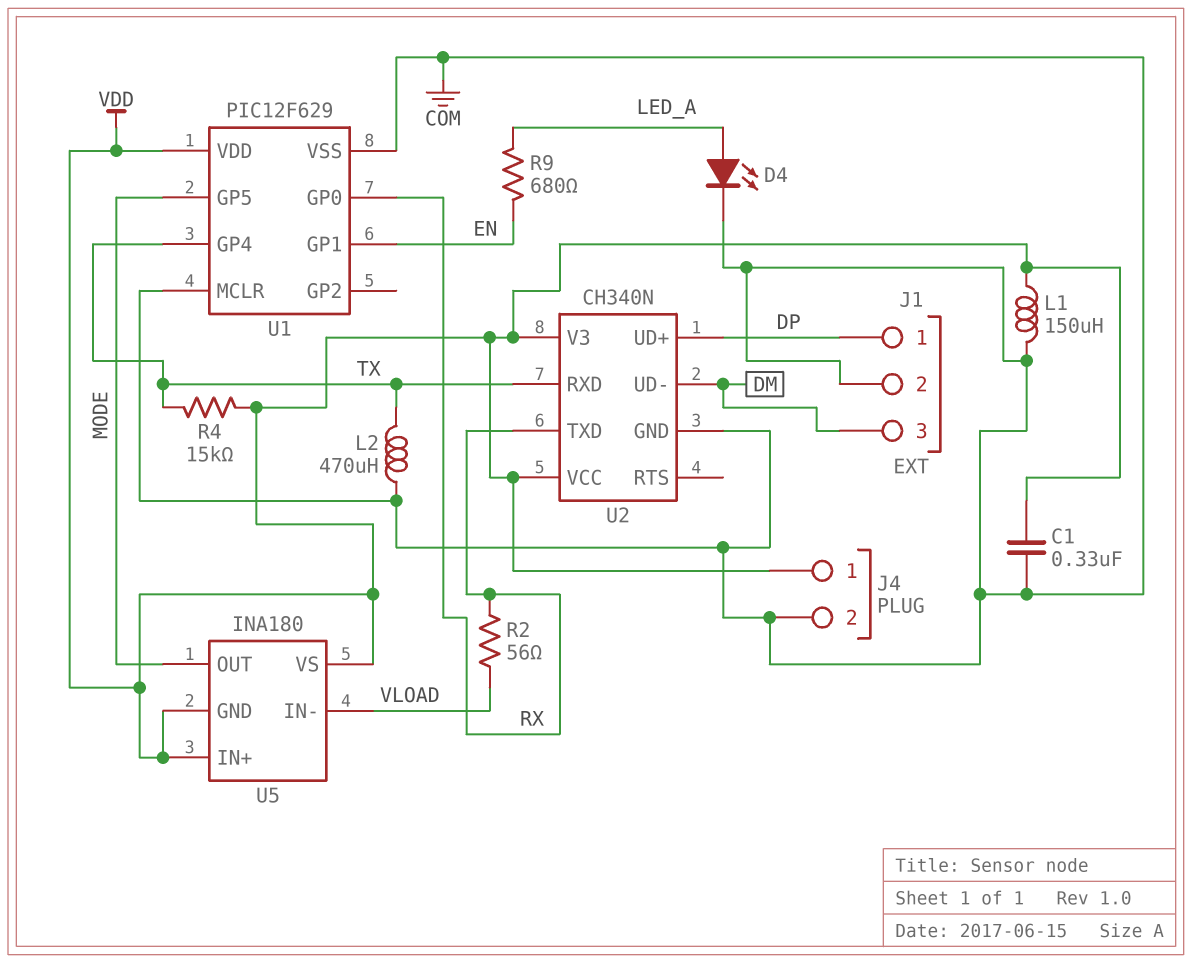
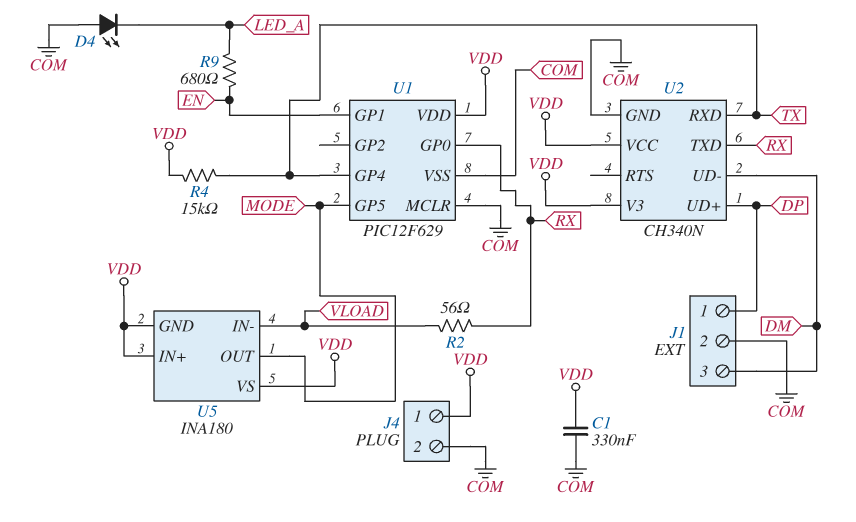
D4: LED (A LED_A, K COM) -> LED (A COM, K LED_A)
L1: 150uH (COM, VDD) -> none
L2: 470uH (COM, TX) -> none

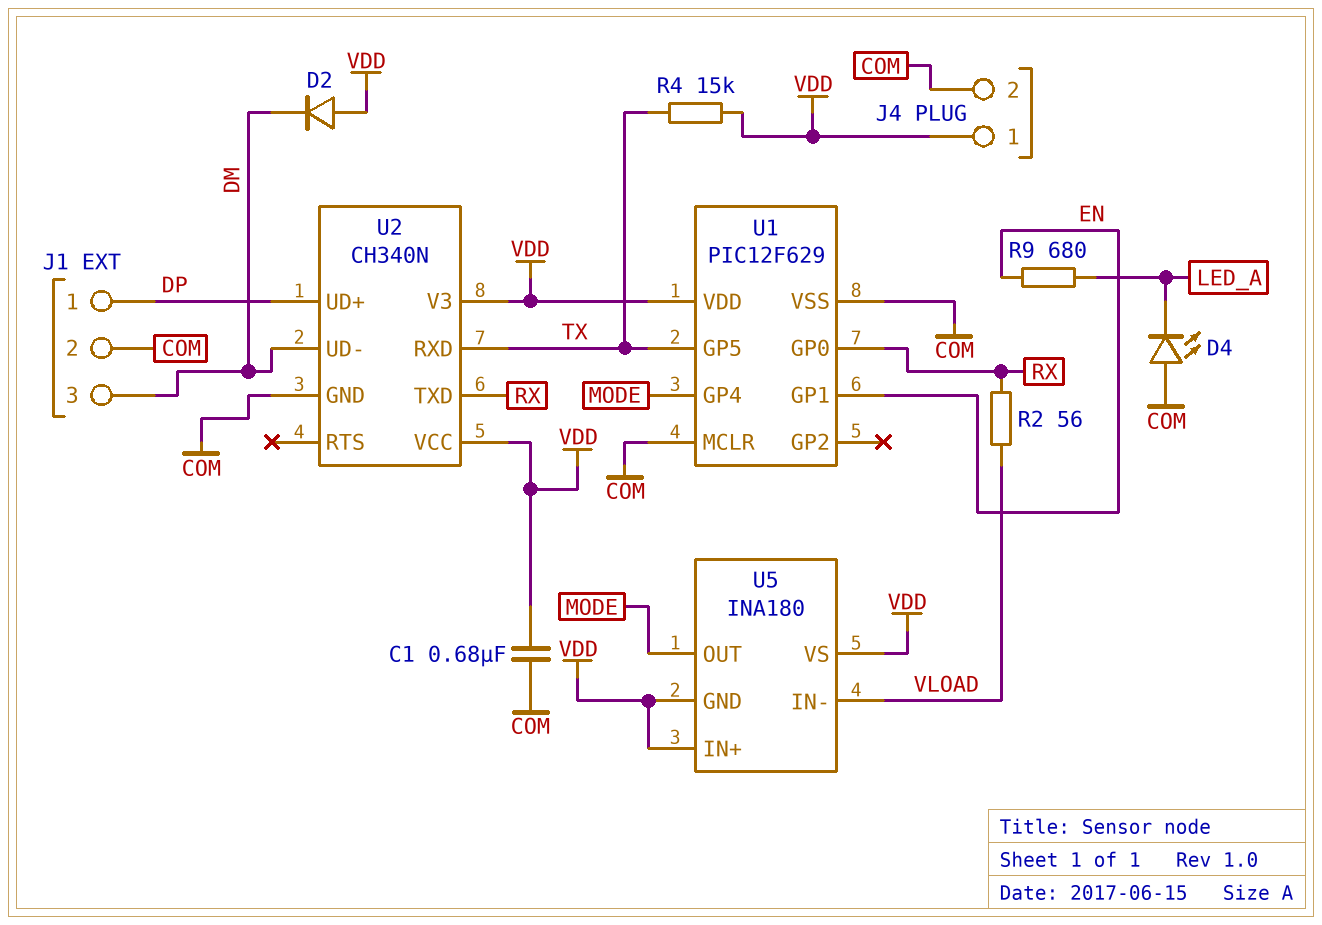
C1: 330nF (COM, VDD) -> 680nF (COM, VDD)
D2: none -> diode (A VDD, K DM)
U1 pin GP4: TX -> MODE
U1 pin GP5: MODE -> TX

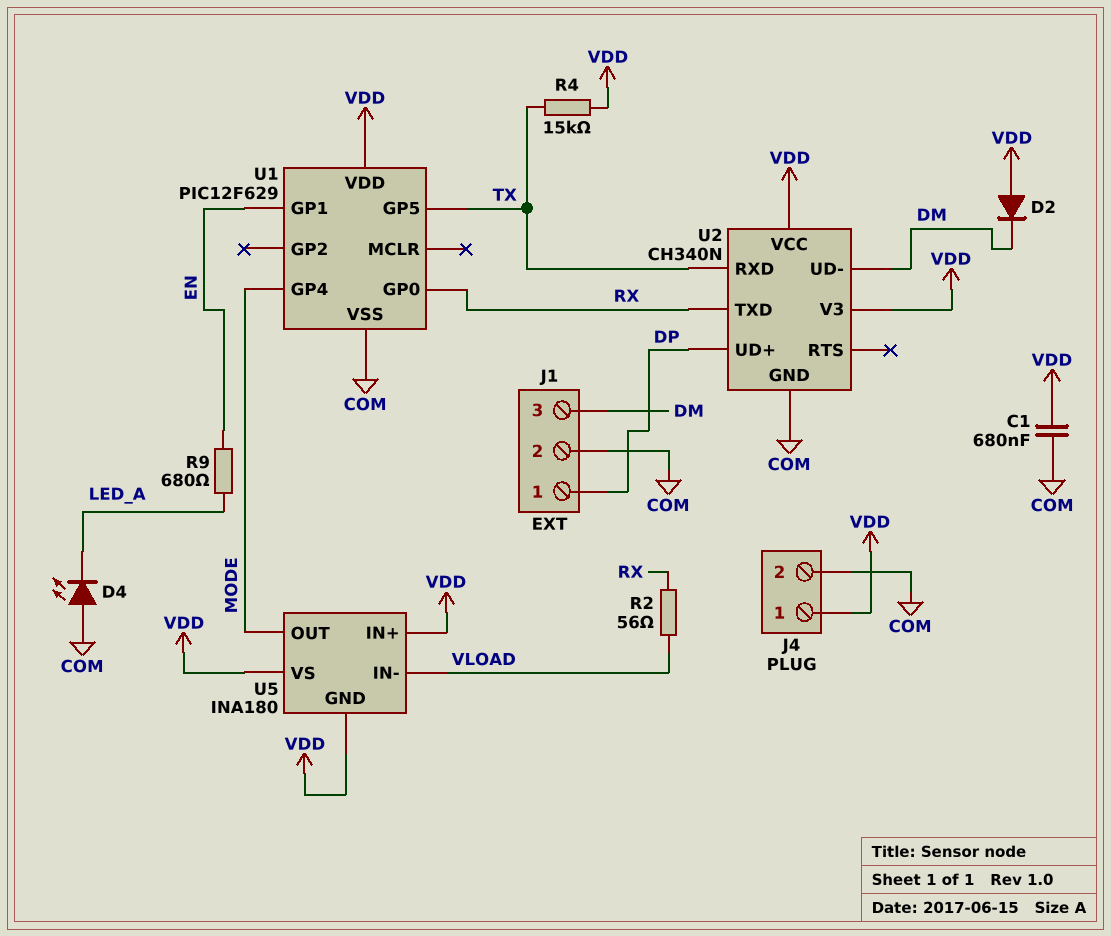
U1 pin MCLR: COM -> none

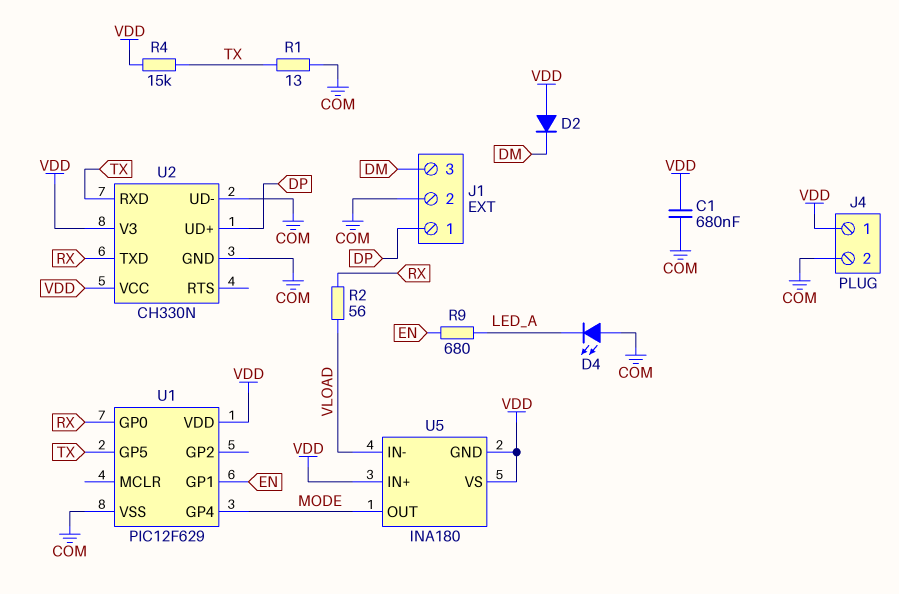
R1: none -> 13 (COM, TX)
U2: CH340N -> CH330N
U2 pin UD-: DM -> COM

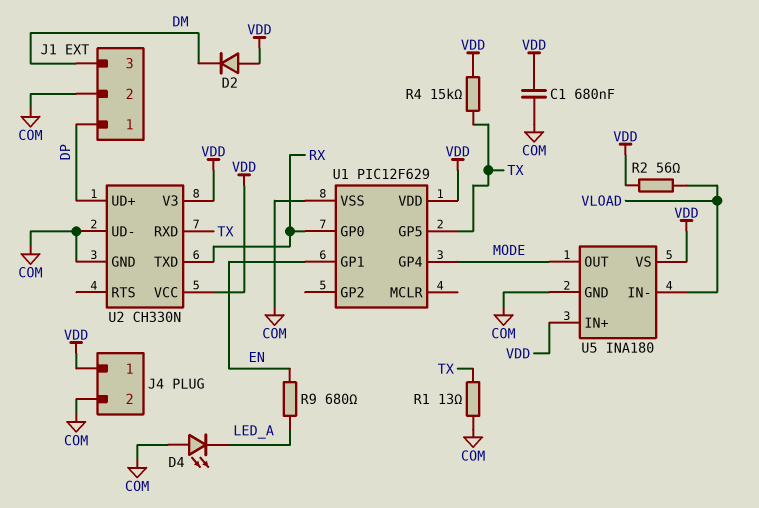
R2: 56 (RX, VLOAD) -> 56 (VDD, VLOAD)
U5 pin GND: VDD -> COM

